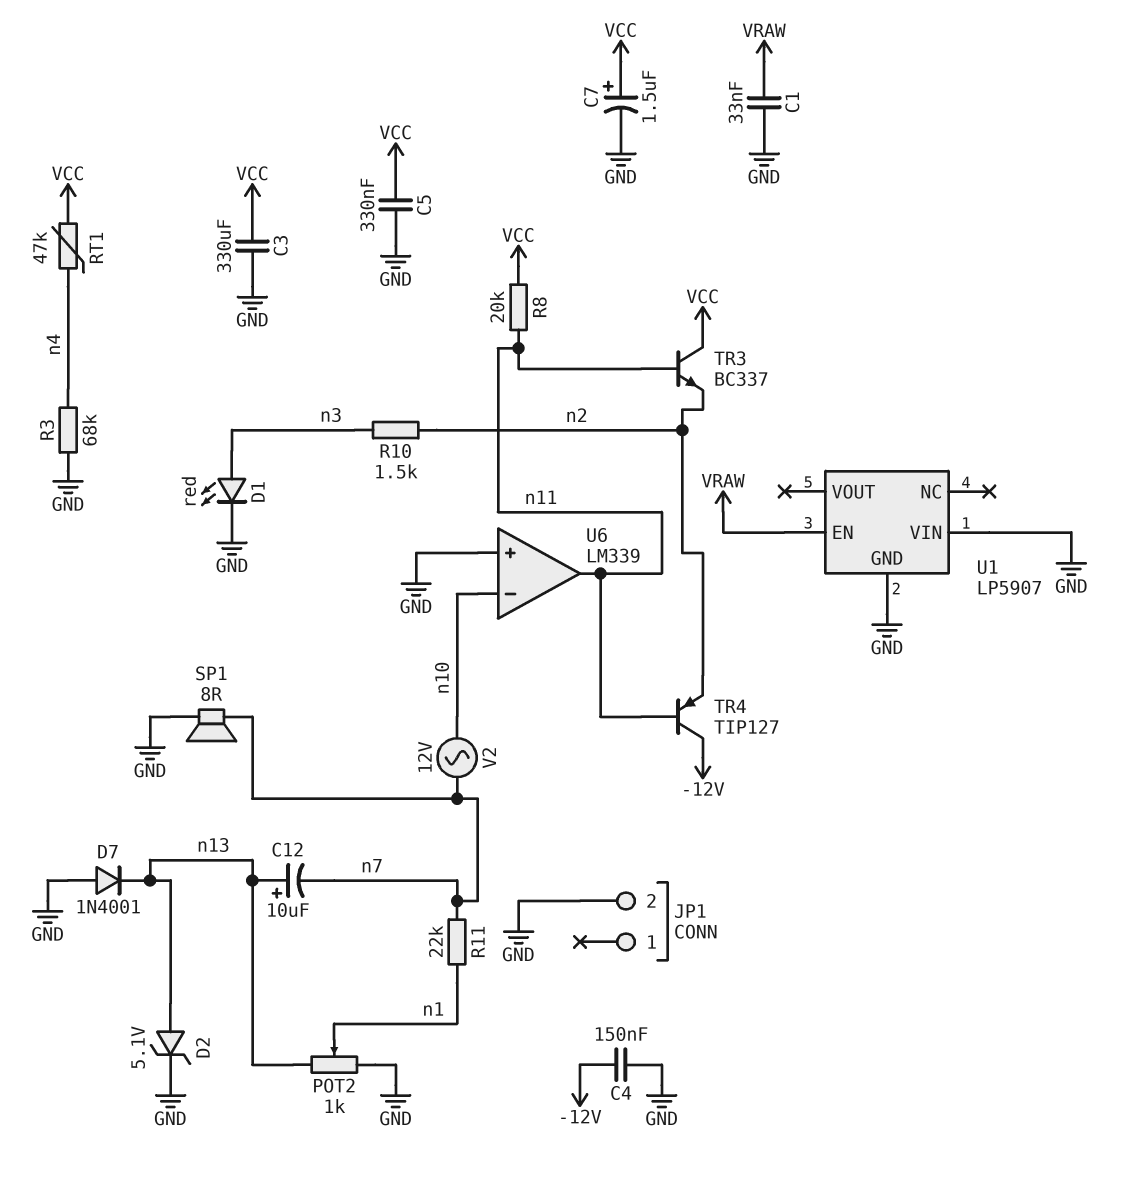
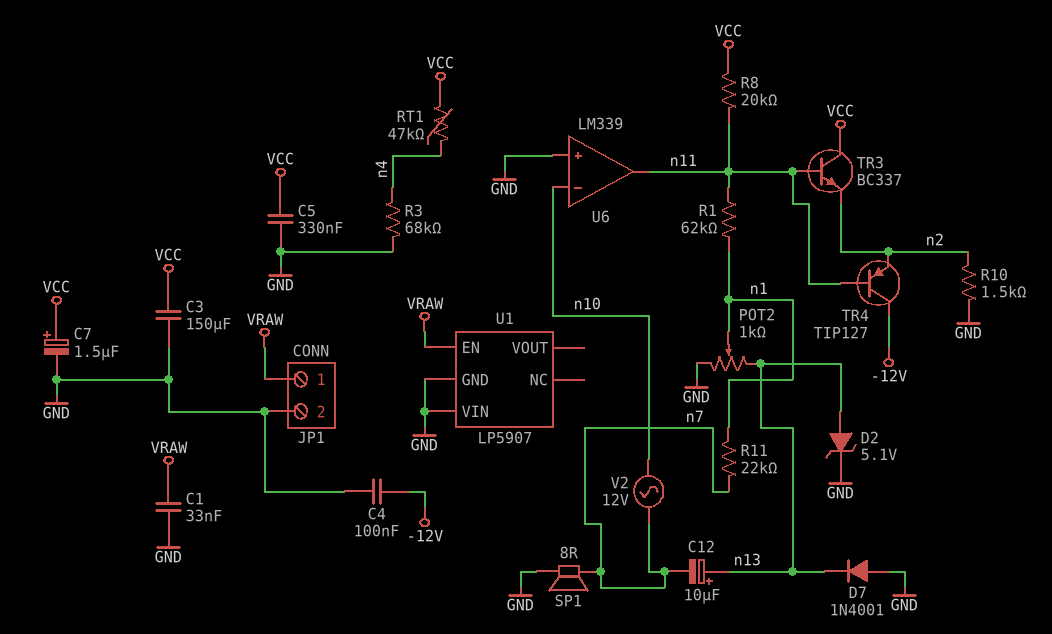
C3: 330uF (GND, VCC) -> 150uF (GND, VCC)
C4: 150nF (-12V, GND) -> 100nF (-12V, GND)
D1: LED red (A n3, K GND) -> none
JP1 pin 1: none -> VRAW
R1: none -> 62k (n1, n11)
R10: 1.5k (n2, n3) -> 1.5k (GND, n2)

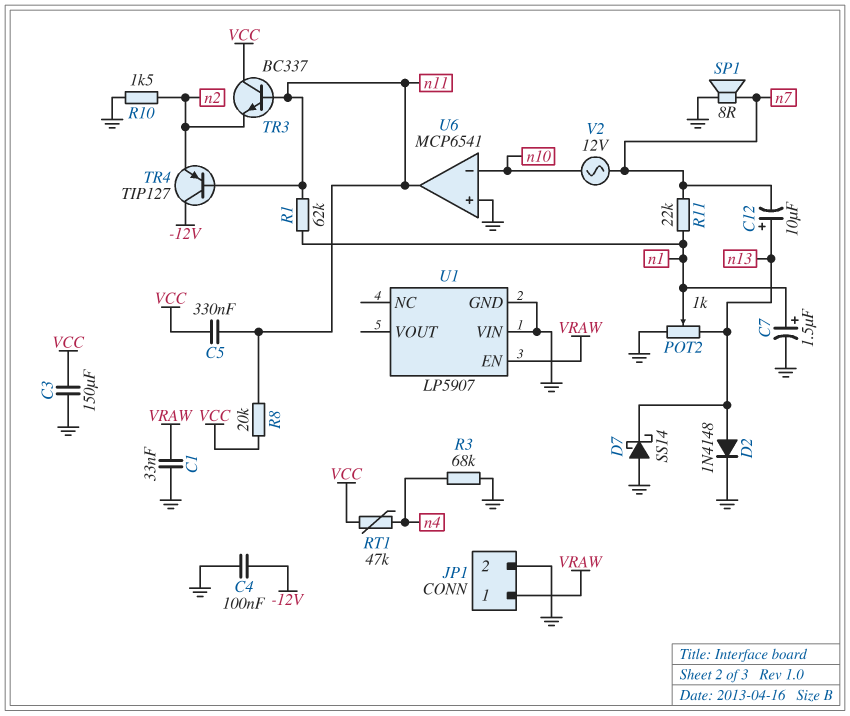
C5: 330nF (GND, VCC) -> 330nF (VCC, n11)
C7: 1.5uF (plus VCC, minus GND) -> 1.5uF (plus n1, minus GND)
D2: zener 5.1V (A n13, K GND) -> diode 1N4148 (A n13, K GND)
D7: diode 1N4001 (A GND, K n13) -> schottky SS14 (A GND, K n13)
U6: LM339 -> MCP6541

